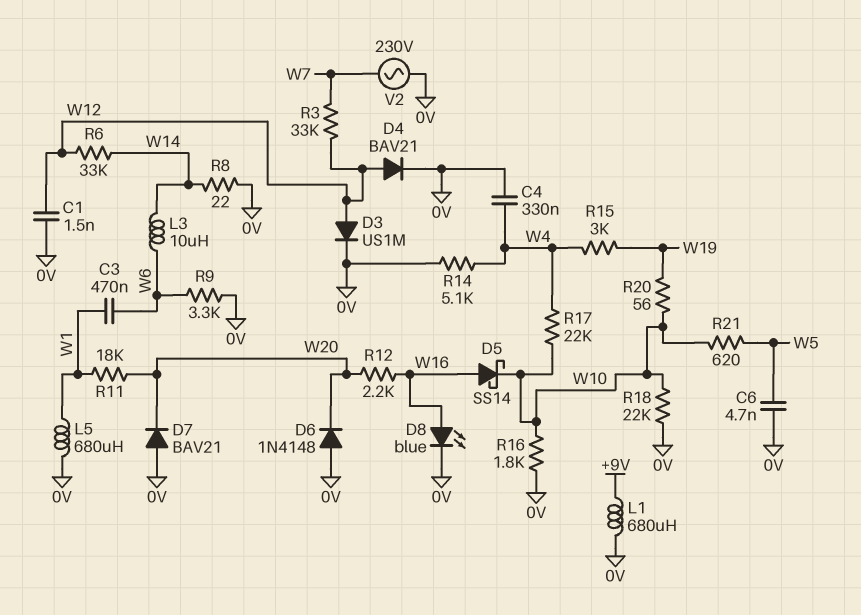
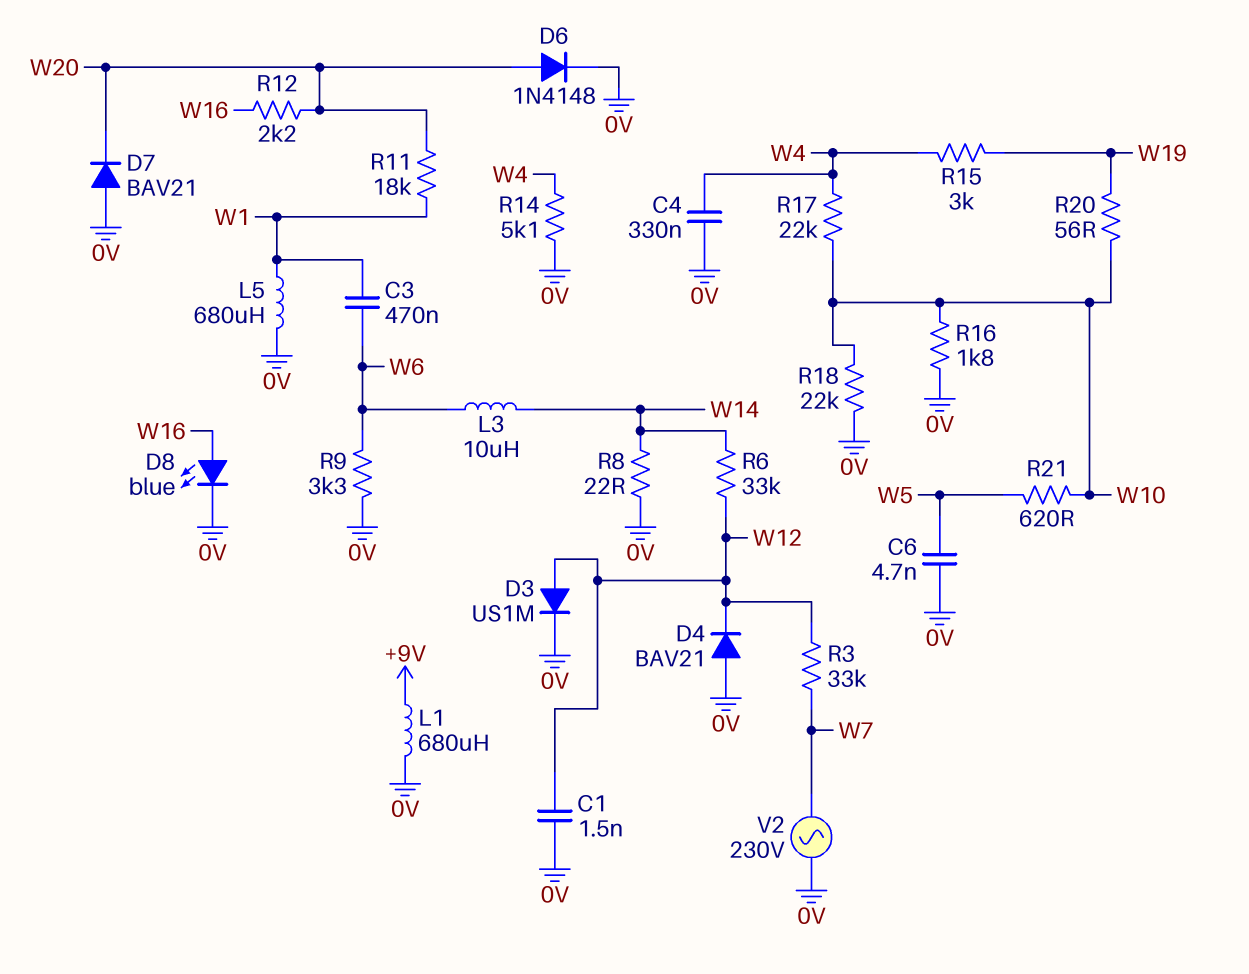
D4: diode BAV21 (A W12, K 0V) -> diode BAV21 (A 0V, K W12)
D5: schottky SS14 (A W16, K W10) -> none
D6: diode 1N4148 (A 0V, K W20) -> diode 1N4148 (A W20, K 0V)

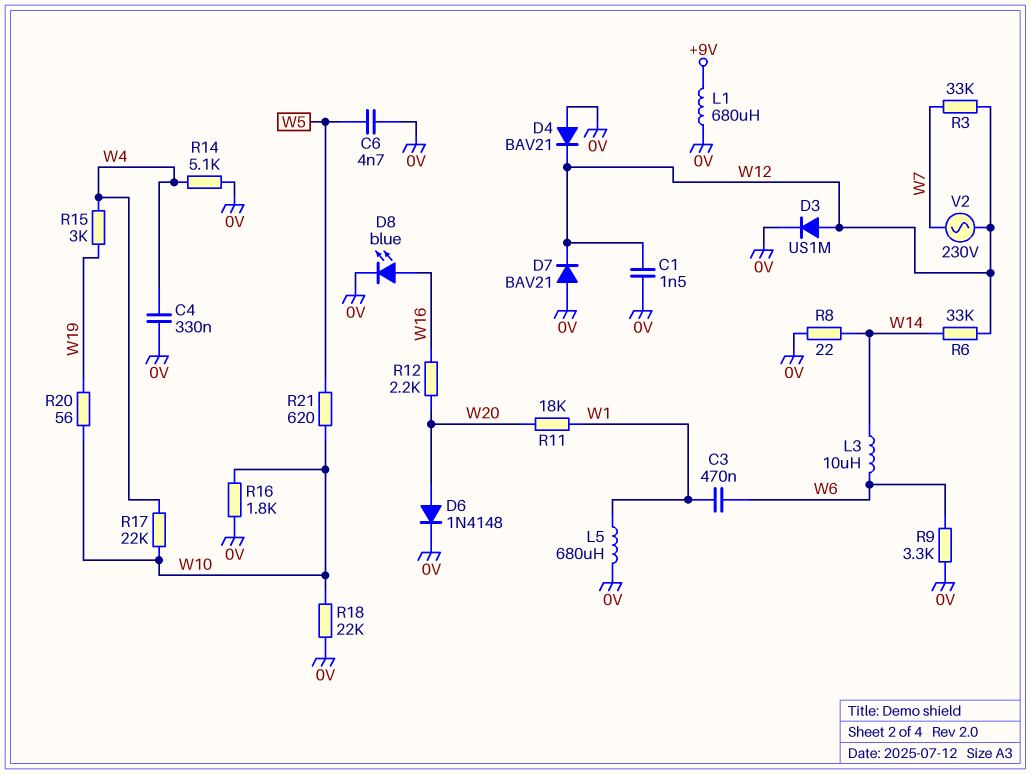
D7: diode BAV21 (A 0V, K W20) -> diode BAV21 (A 0V, K W12)
V2: AC 230V (0V, W7) -> AC 230V (W7, W12)

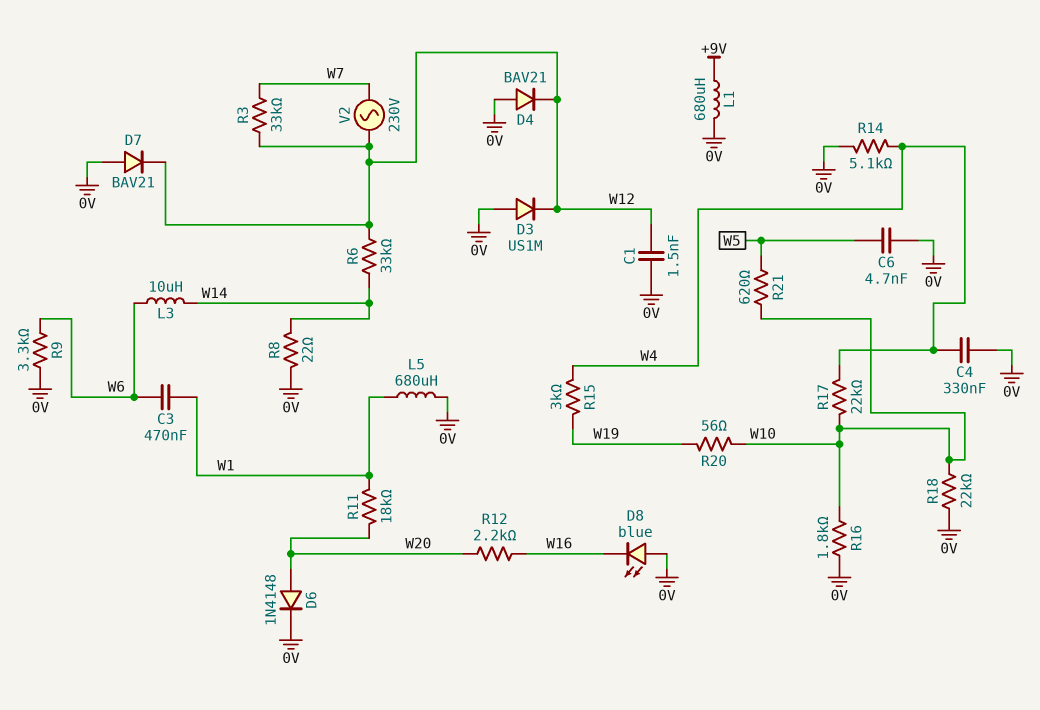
D3: diode US1M (A W12, K 0V) -> diode US1M (A 0V, K W12)
D8: LED blue (A W16, K 0V) -> LED blue (A 0V, K W16)

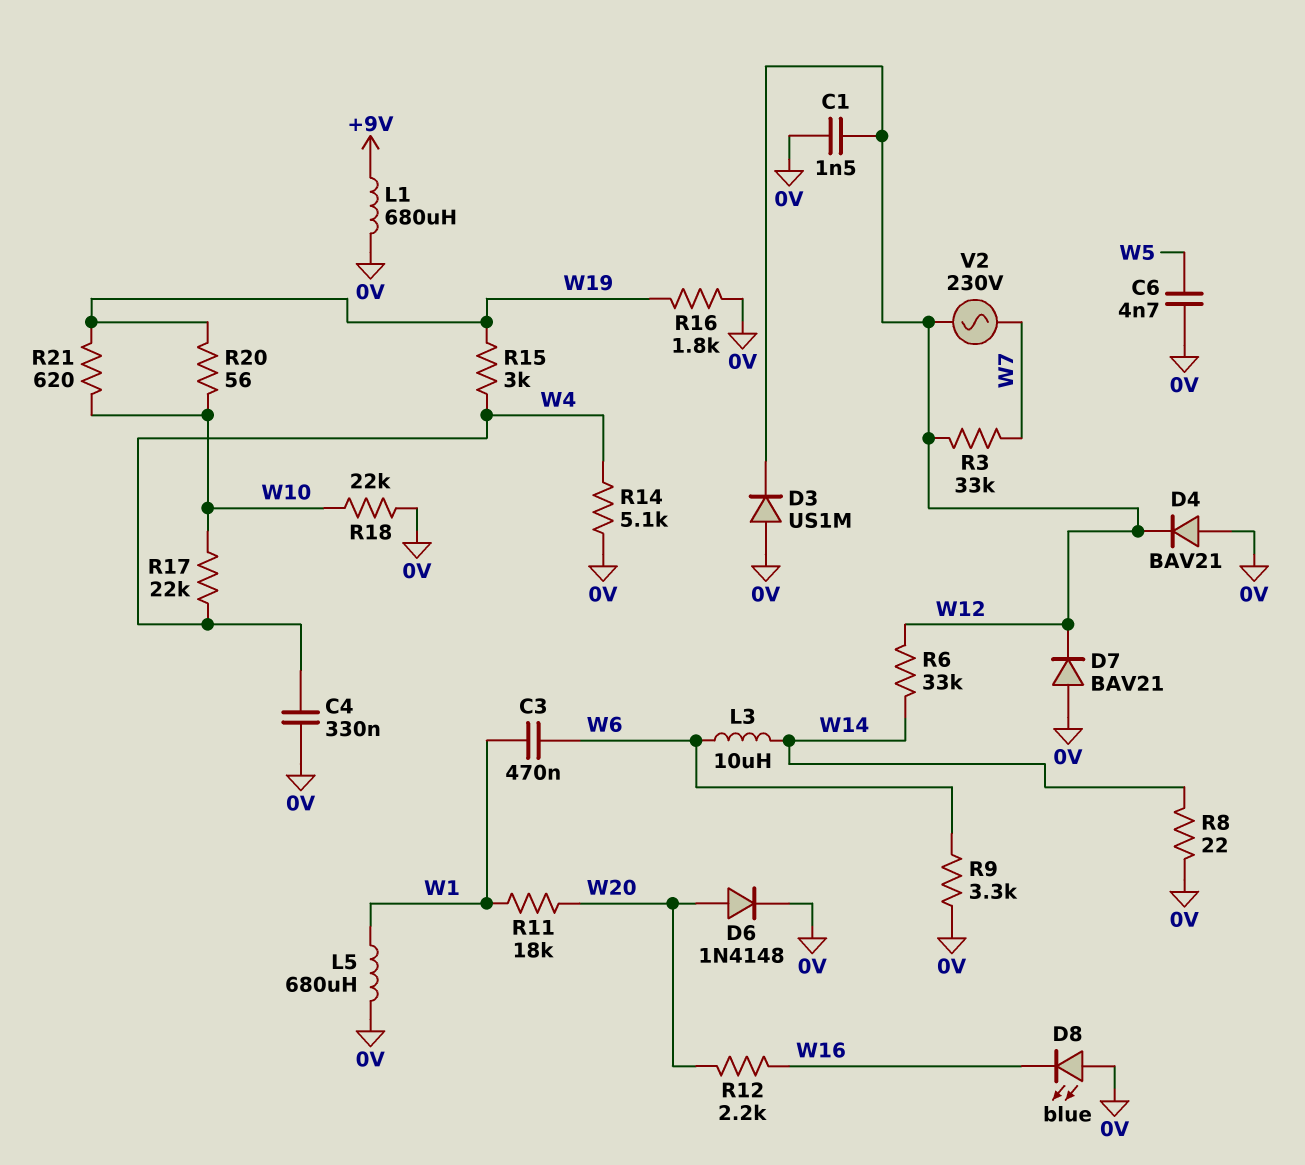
R16: 1.8k (0V, W10) -> 1.8k (0V, W19)
R21: 620 (W5, W10) -> 620 (W10, W19)

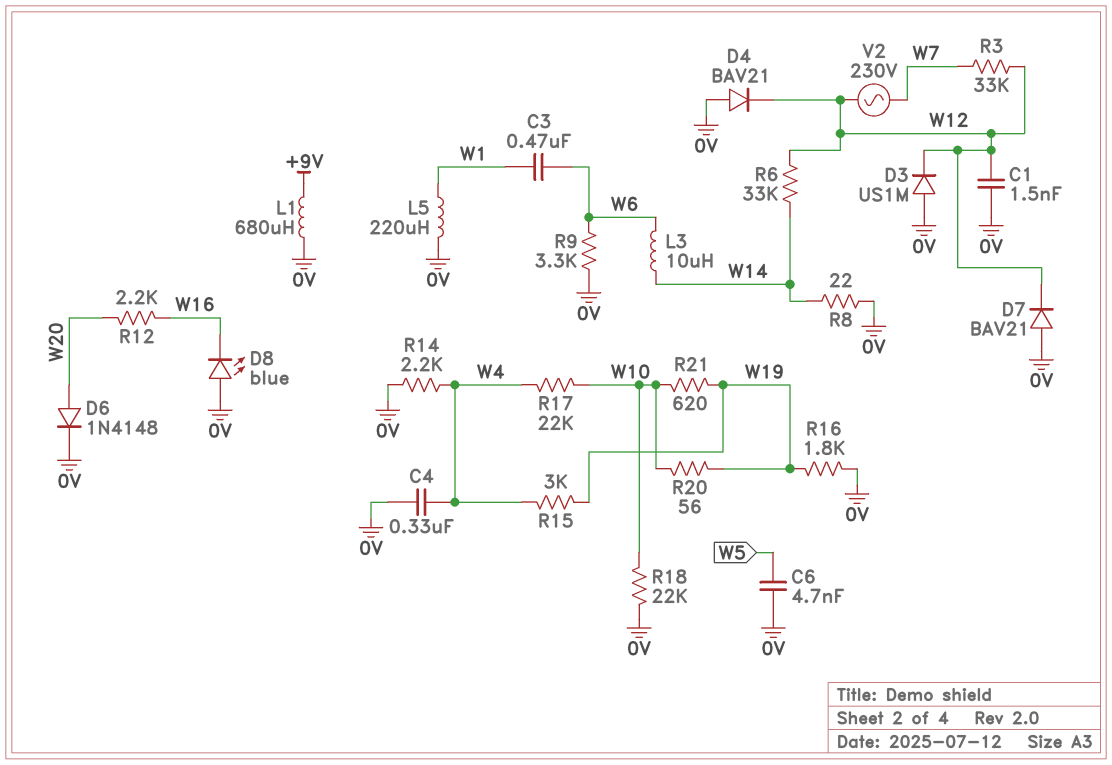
L5: 680uH (0V, W1) -> 220uH (0V, W1)
R11: 18k (W1, W20) -> none
R14: 5.1k (0V, W4) -> 2.2k (0V, W4)

